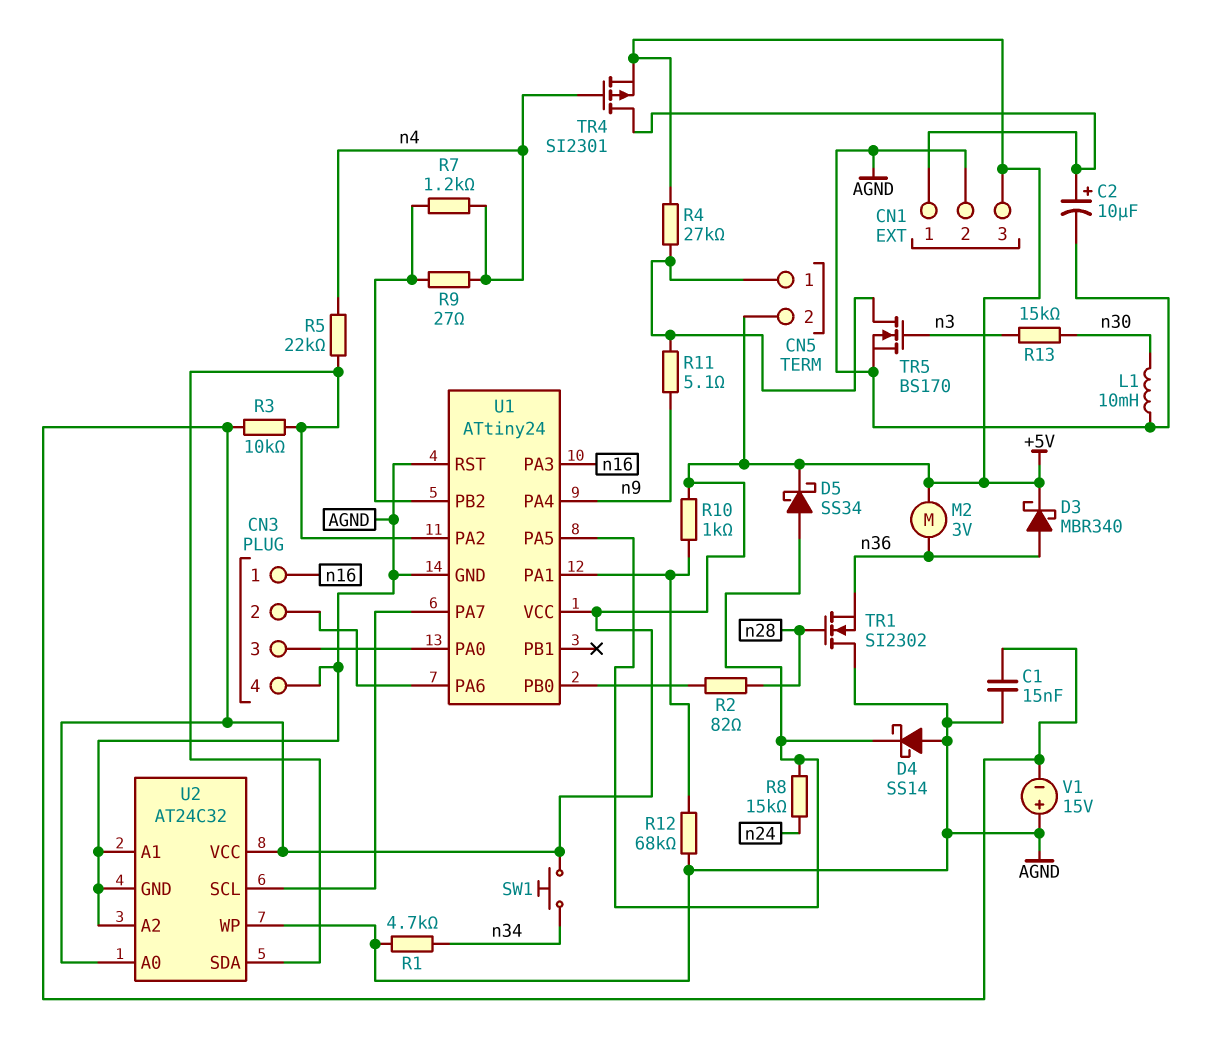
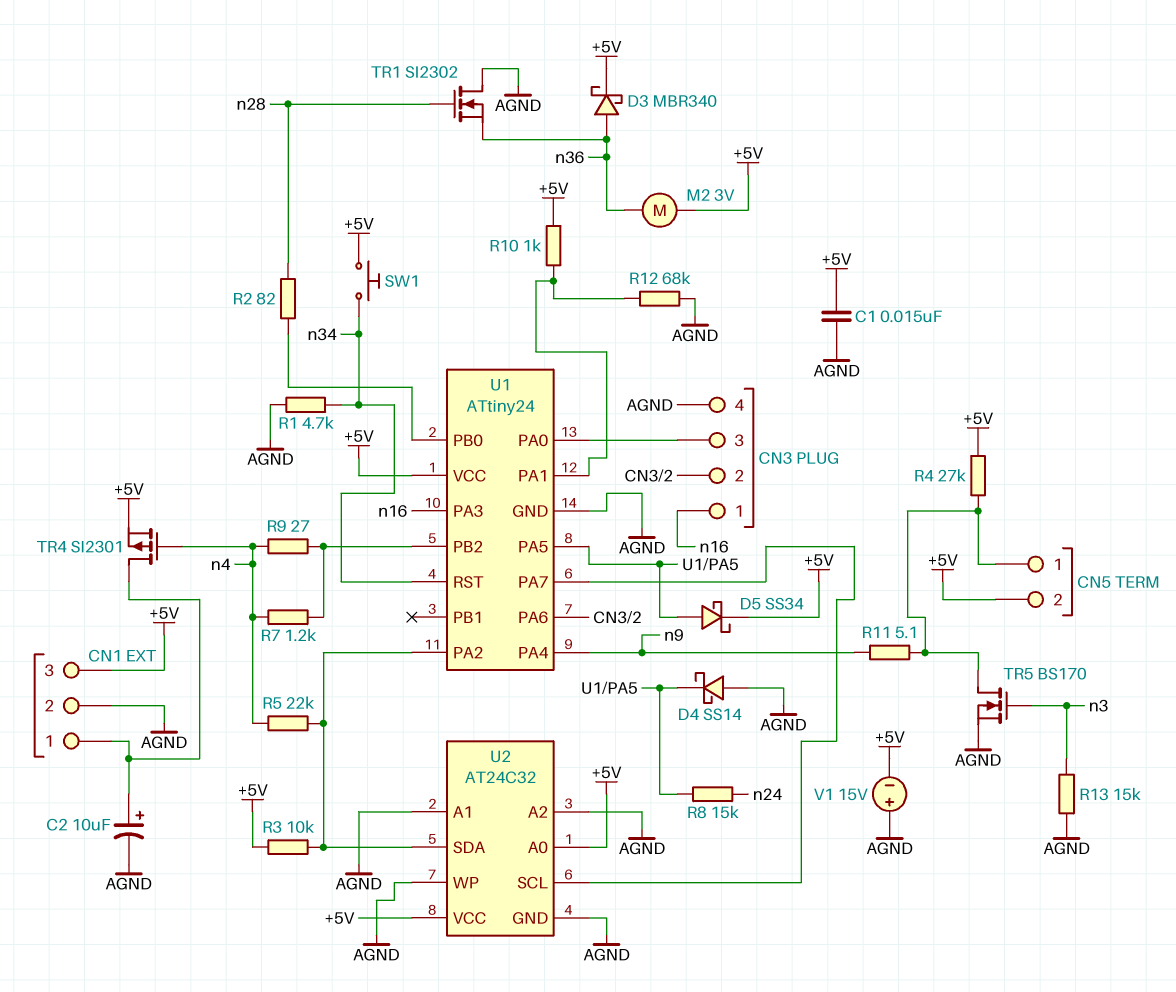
L1: 10mH (AGND, n30) -> none
R13: 15k (n3, n30) -> 15k (AGND, n3)
U1 pin RST: AGND -> n34

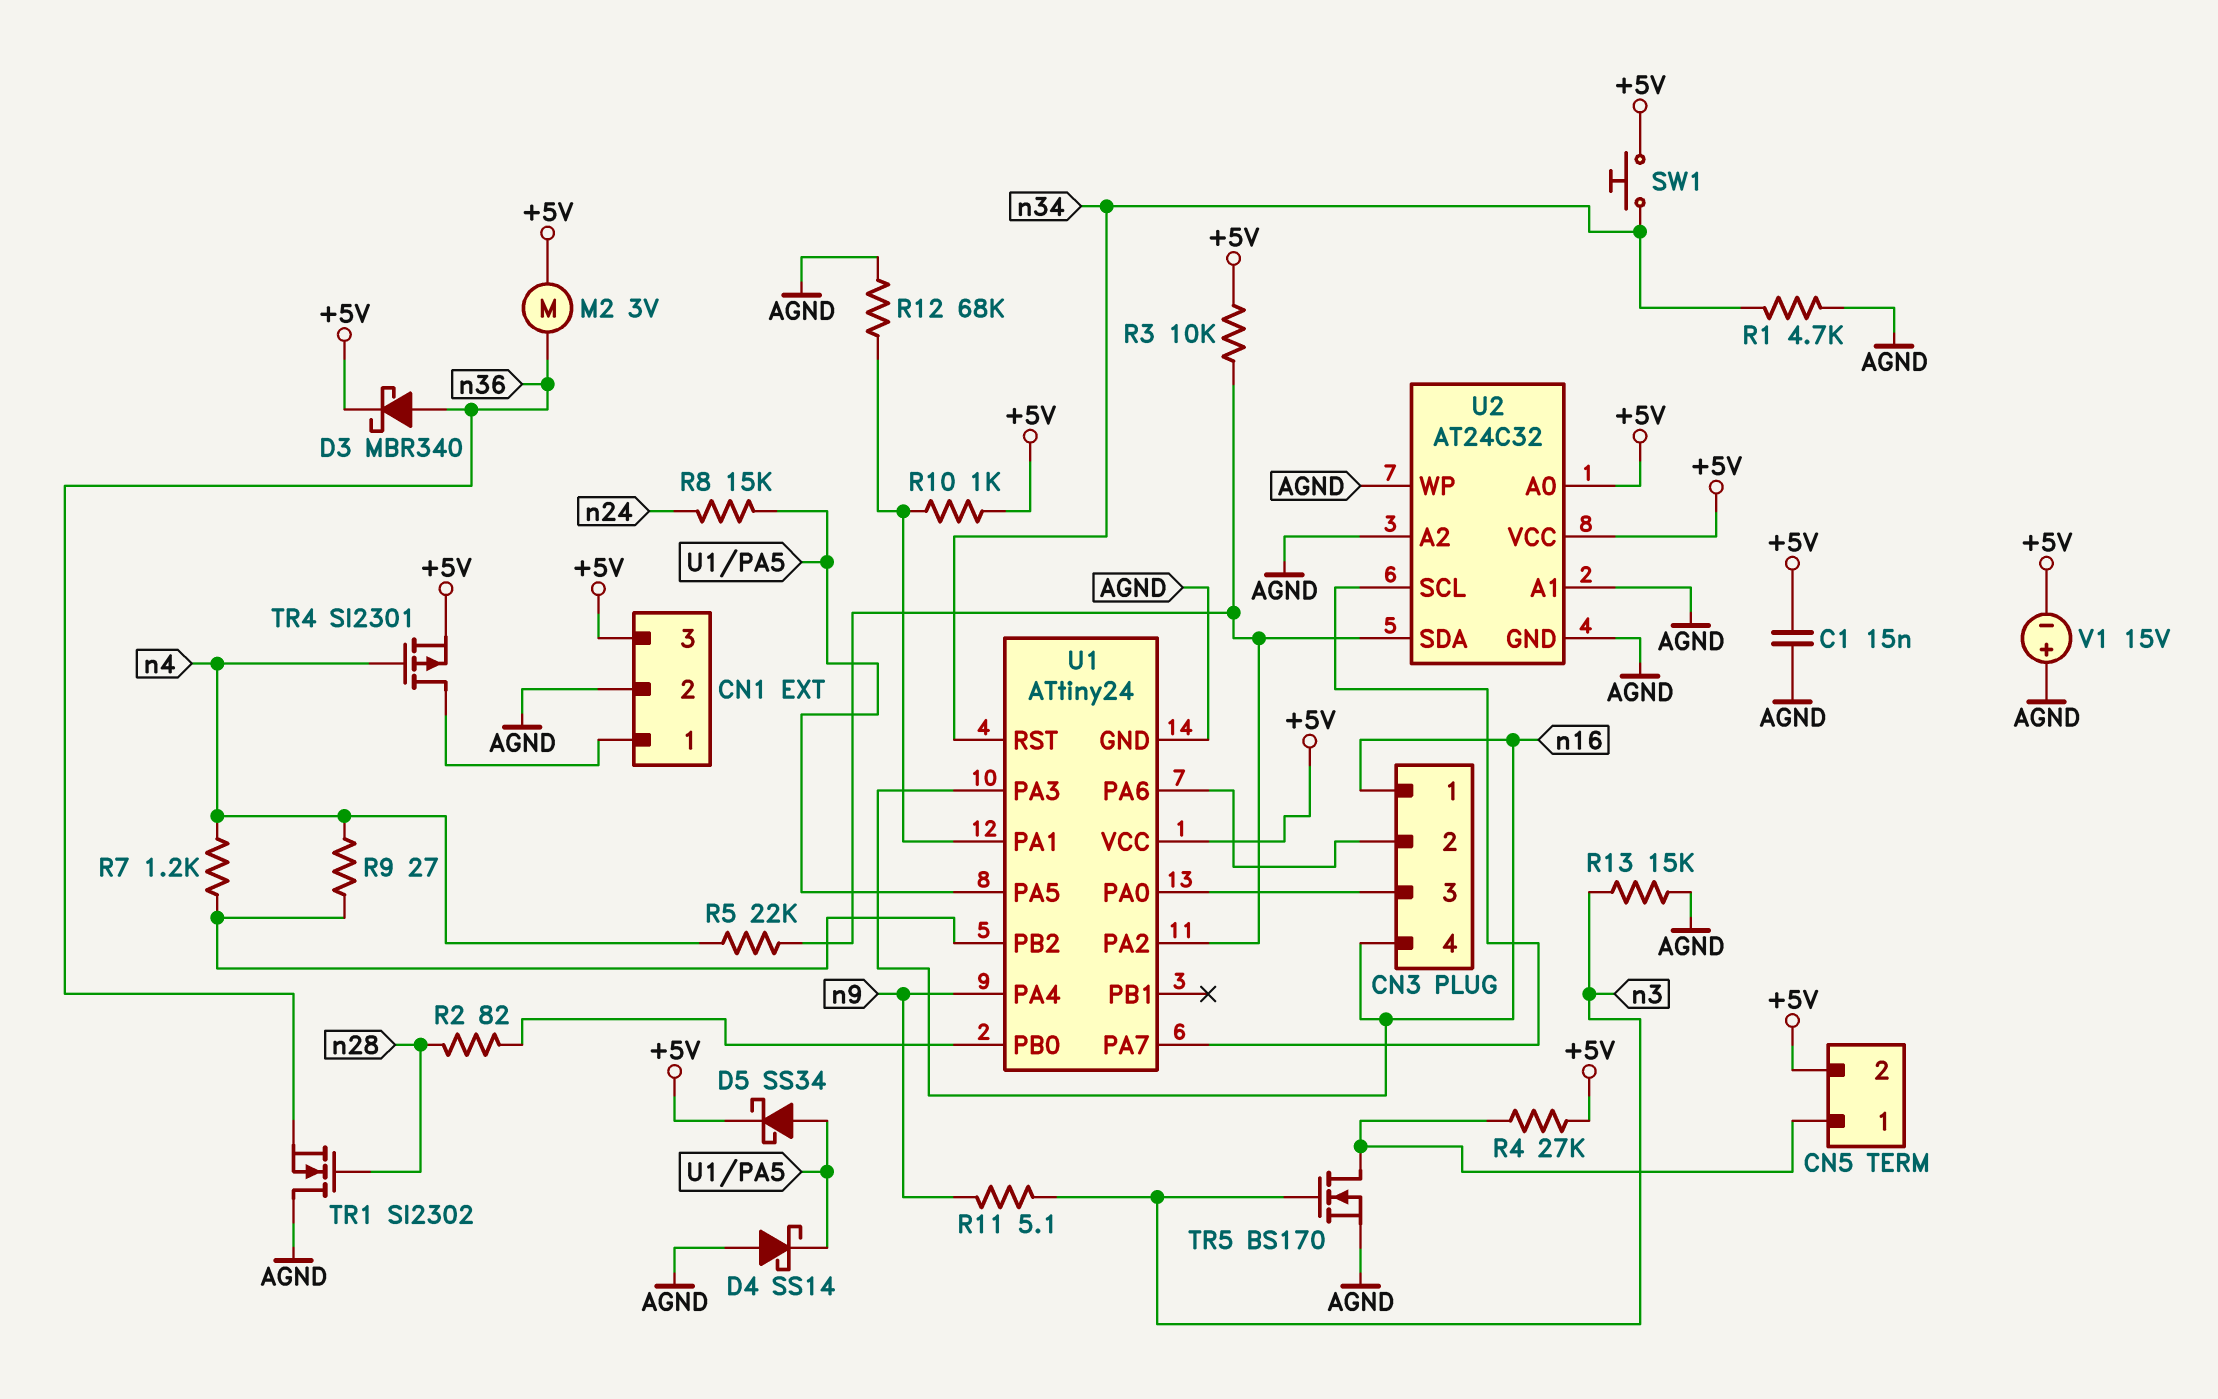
C2: 10uF (plus CN1/1, minus AGND) -> none
CN3 pin 4: AGND -> n16
R11: 5.1 (CN5/1, n9) -> 5.1 (n3, n9)

